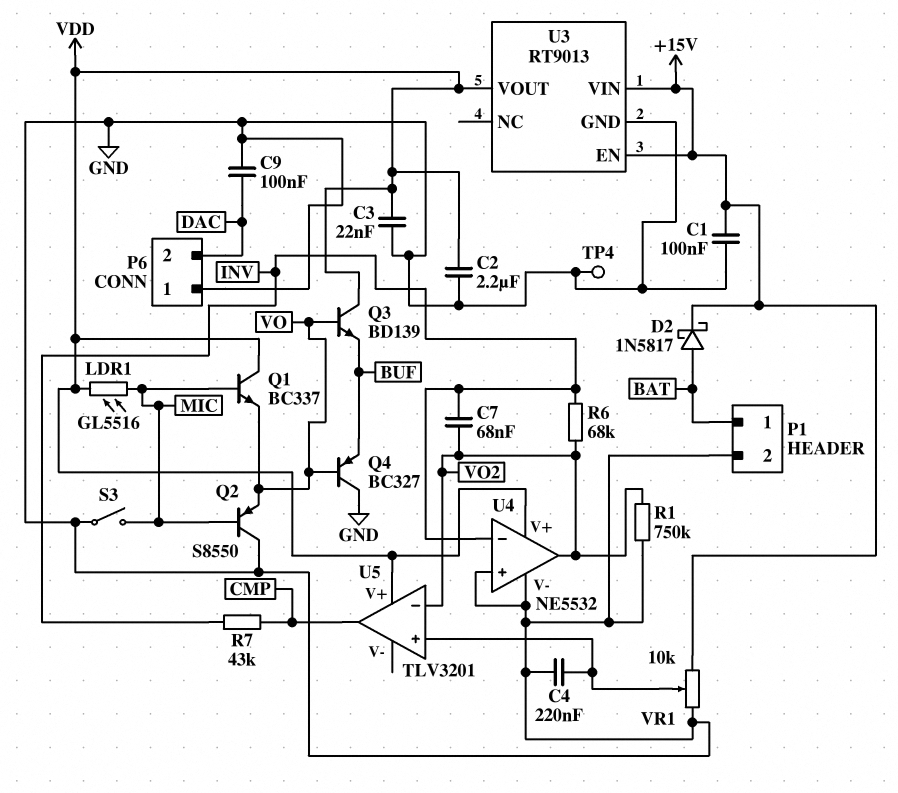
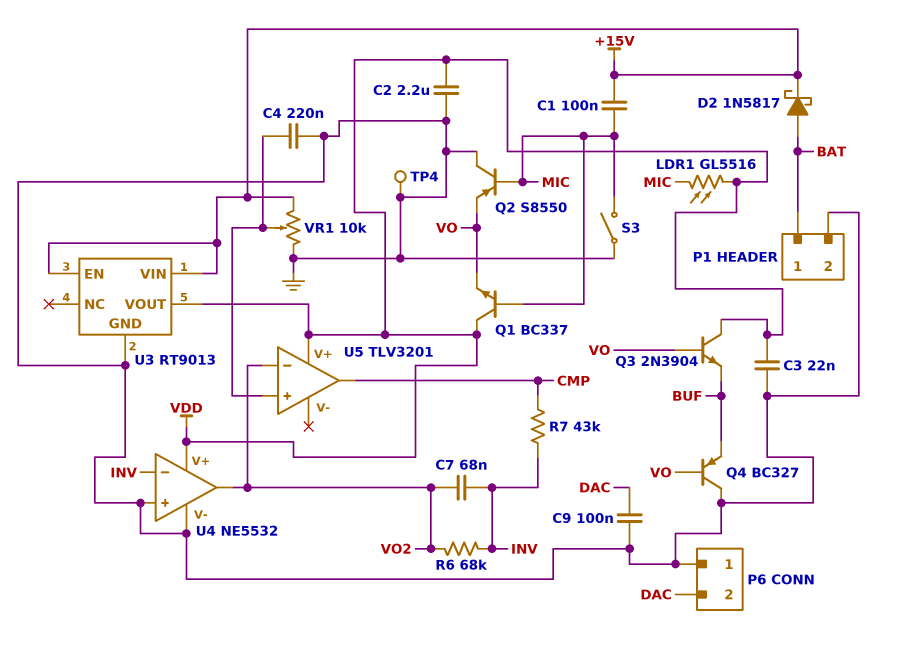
C1: 100nF (+15V, GND) -> 100nF (+15V, MIC)
Q3: NPN BD139 (B VO, C VDD, E BUF) -> NPN 2N3904 (B VO, C VDD, E BUF)
R1: 750k (GND, VO2) -> none

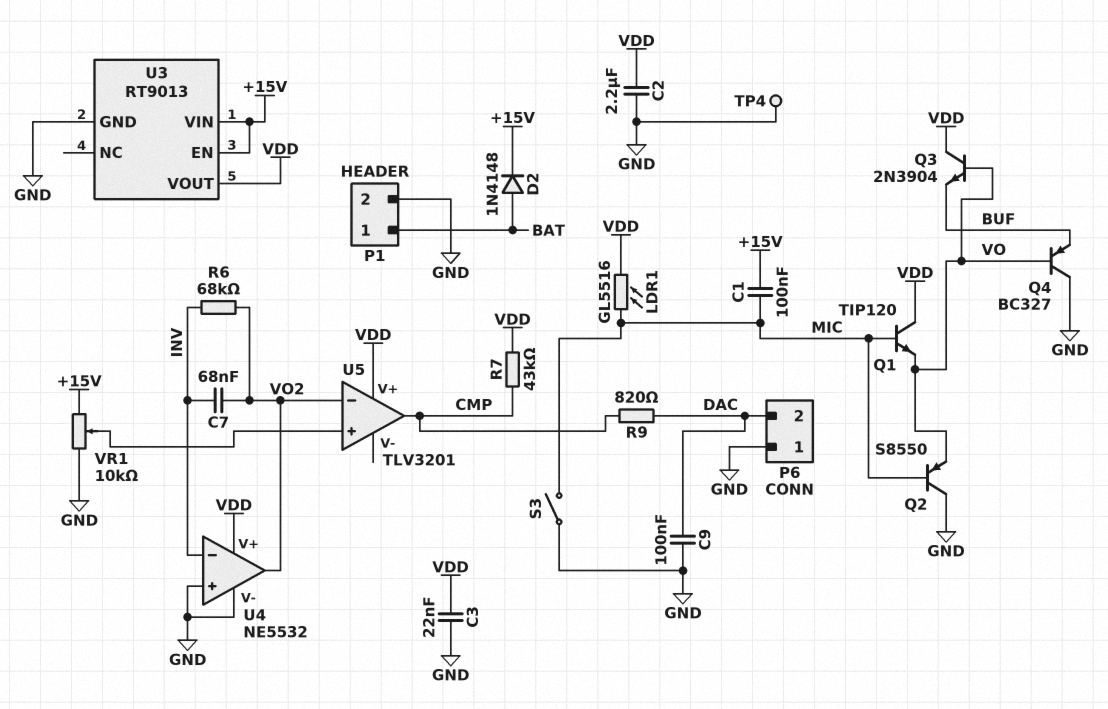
C4: 220nF (GND, U5/in+) -> none
D2: schottky 1N5817 (A BAT, K +15V) -> diode 1N4148 (A BAT, K +15V)
Q1: NPN BC337 (B MIC, C VDD, E VO) -> NPN TIP120 (B MIC, C VDD, E VO)
R7: 43k (CMP, INV) -> 43k (CMP, VDD)
R9: none -> 820 (CMP, DAC)

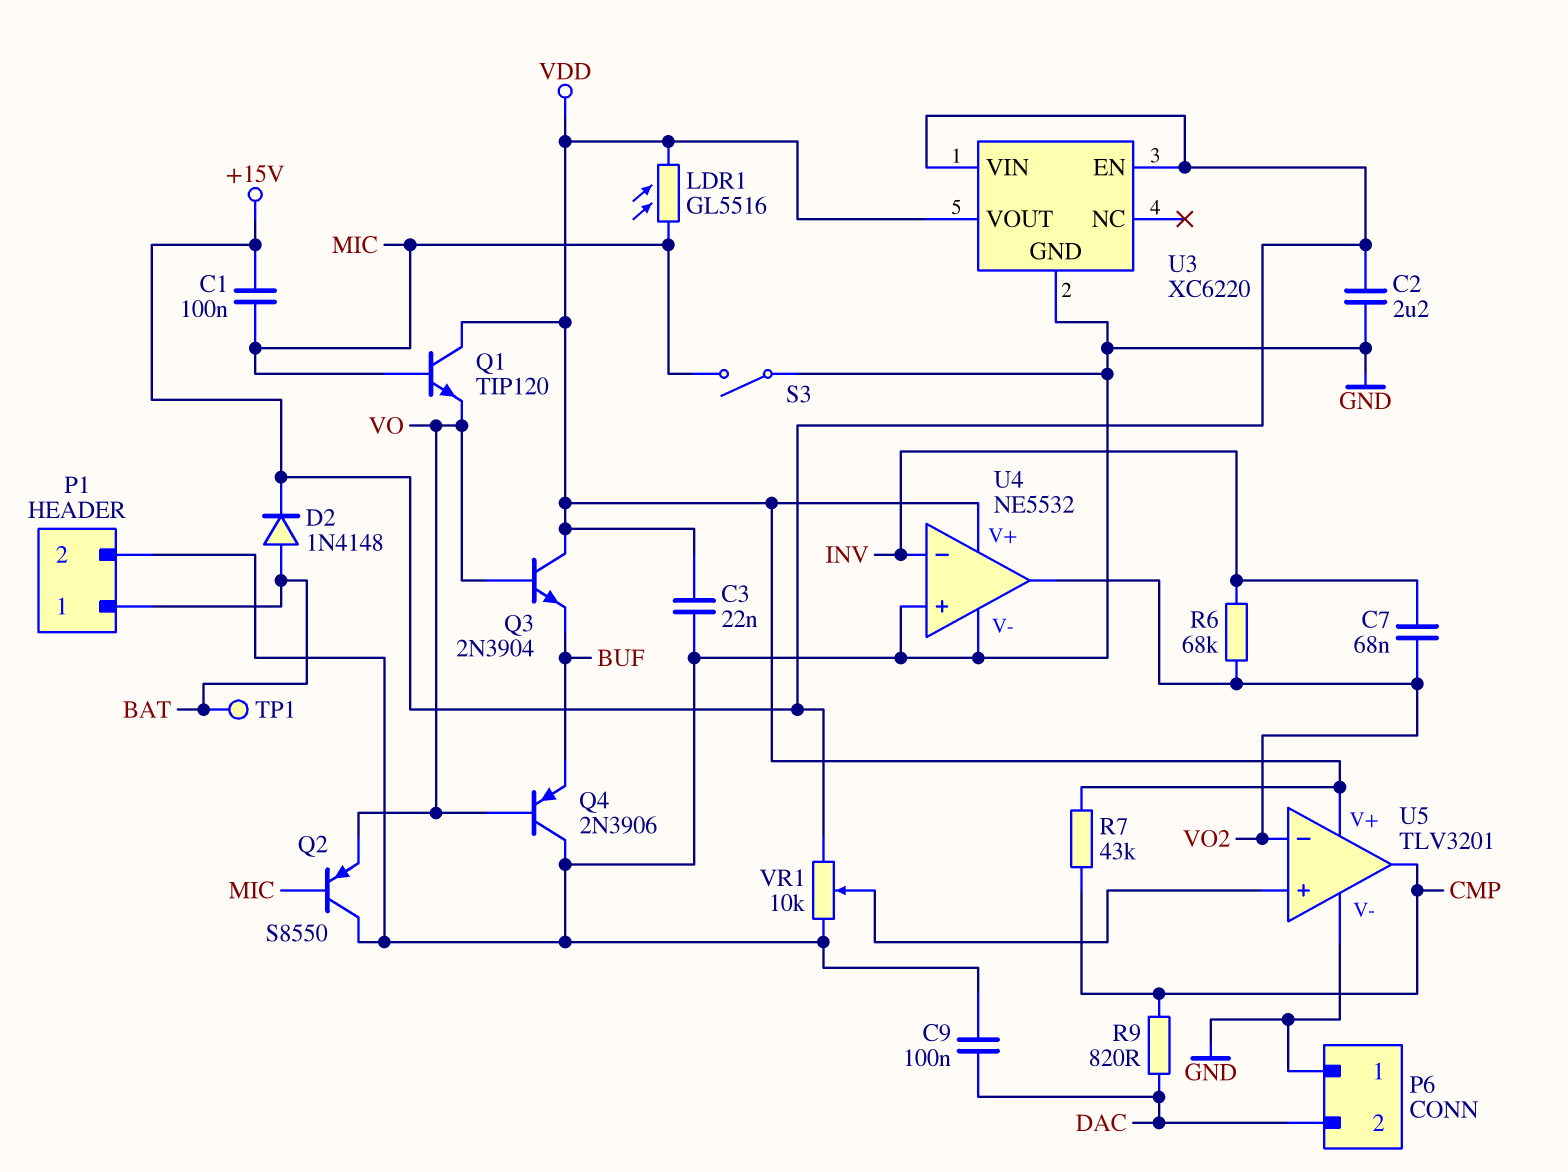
C2: 2.2uF (GND, VDD) -> 2.2uF (+15V, GND)
Q4: PNP BC327 (B VO, C GND, E BUF) -> PNP 2N3906 (B VO, C GND, E BUF)
TP1: none -> test point (BAT)
TP4: test point (GND) -> none
U3: RT9013 -> XC6220
U5 pin V-: none -> GND

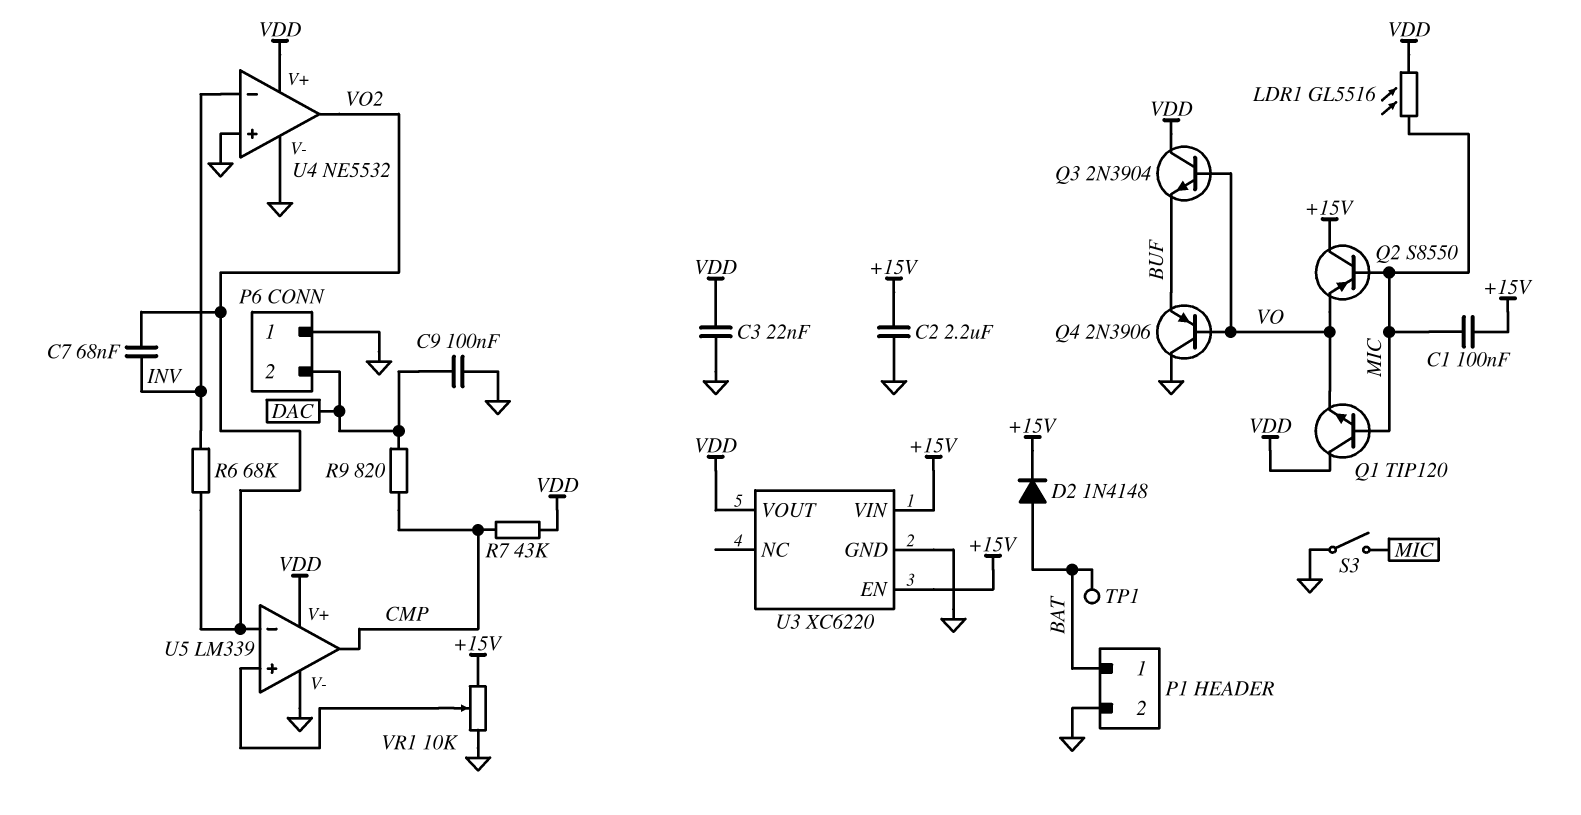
Q2: PNP S8550 (B MIC, C GND, E VO) -> PNP S8550 (B MIC, C +15V, E VO)
U5: TLV3201 -> LM339

